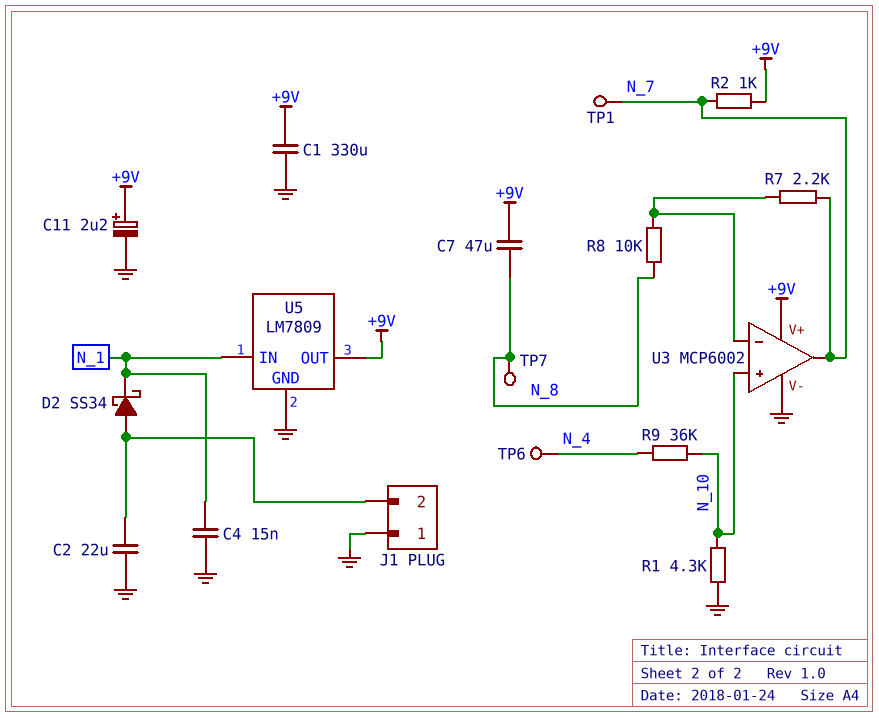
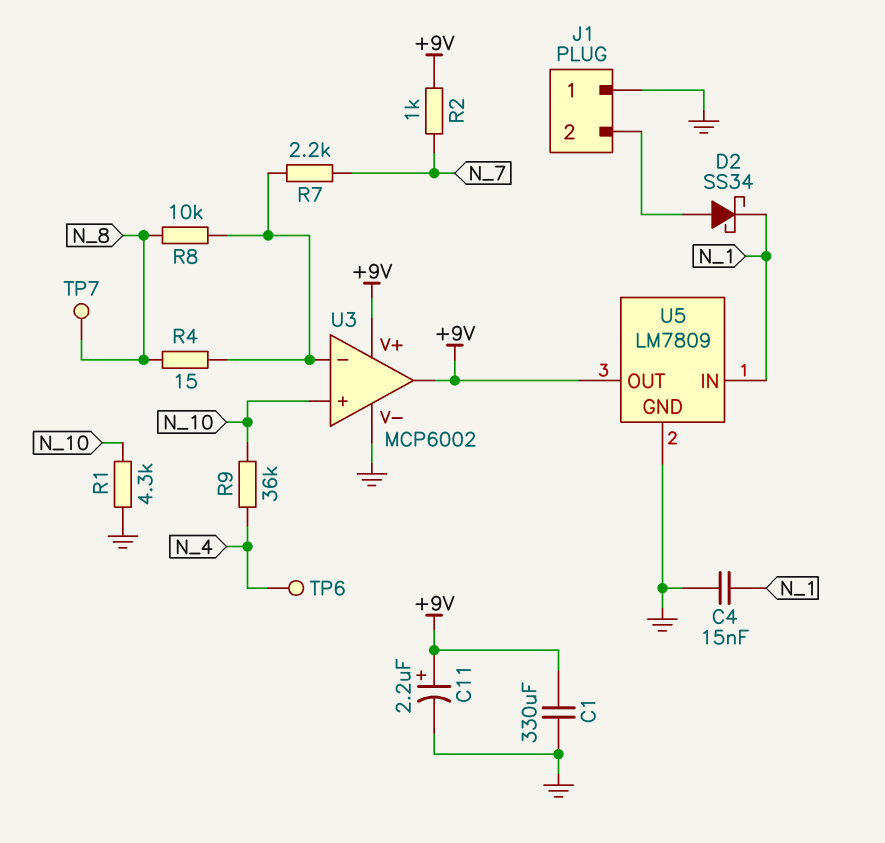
C2: 22uF (GND, J1/2) -> none
C7: 47uF (+9V, N_8) -> none
R4: none -> 15 (N_8, U3/in-)
TP1: test point (N_7) -> none
U3 pin out: N_7 -> +9V

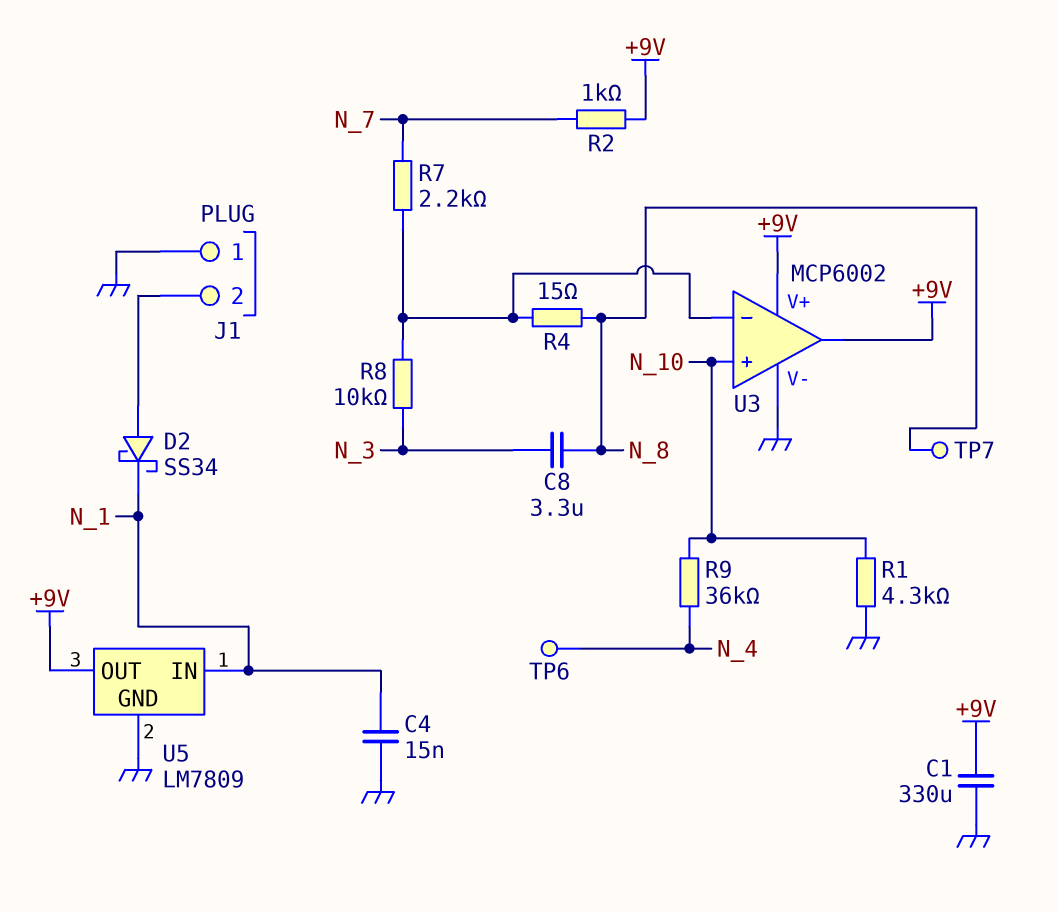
C8: none -> 3.3uF (N_3, N_8)
C11: 2.2uF (plus +9V, minus GND) -> none
R8: 10k (N_8, U3/in-) -> 10k (N_3, U3/in-)

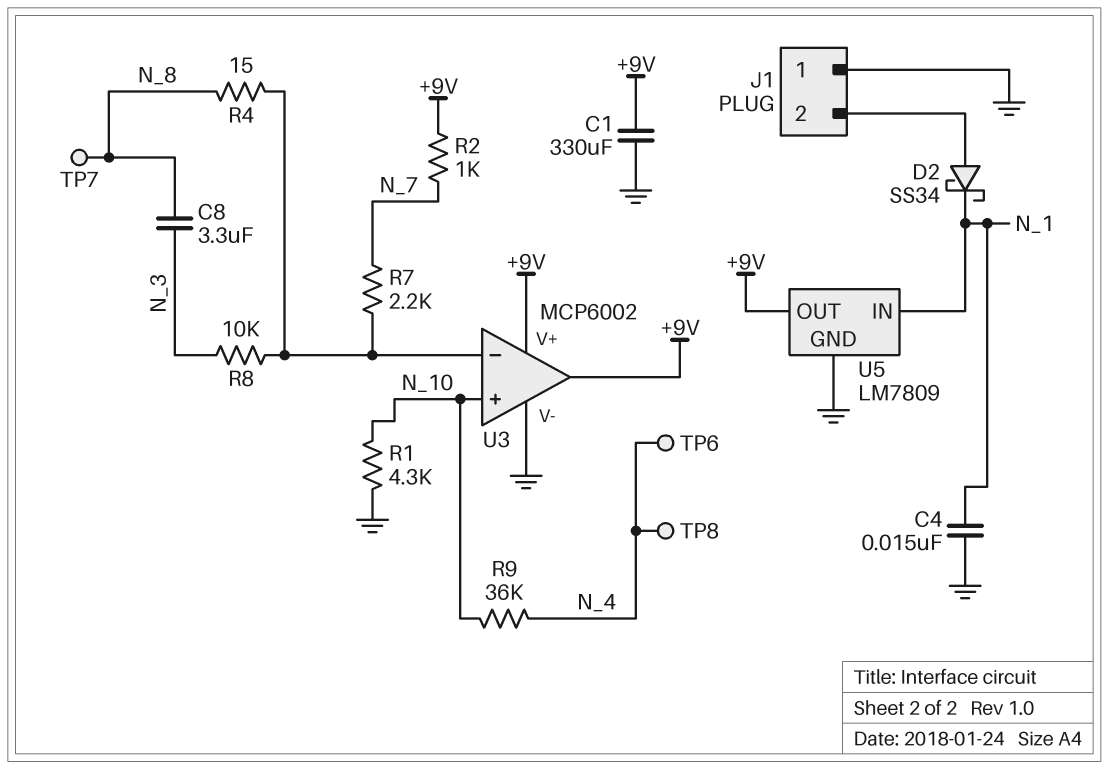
TP8: none -> test point (N_4)

